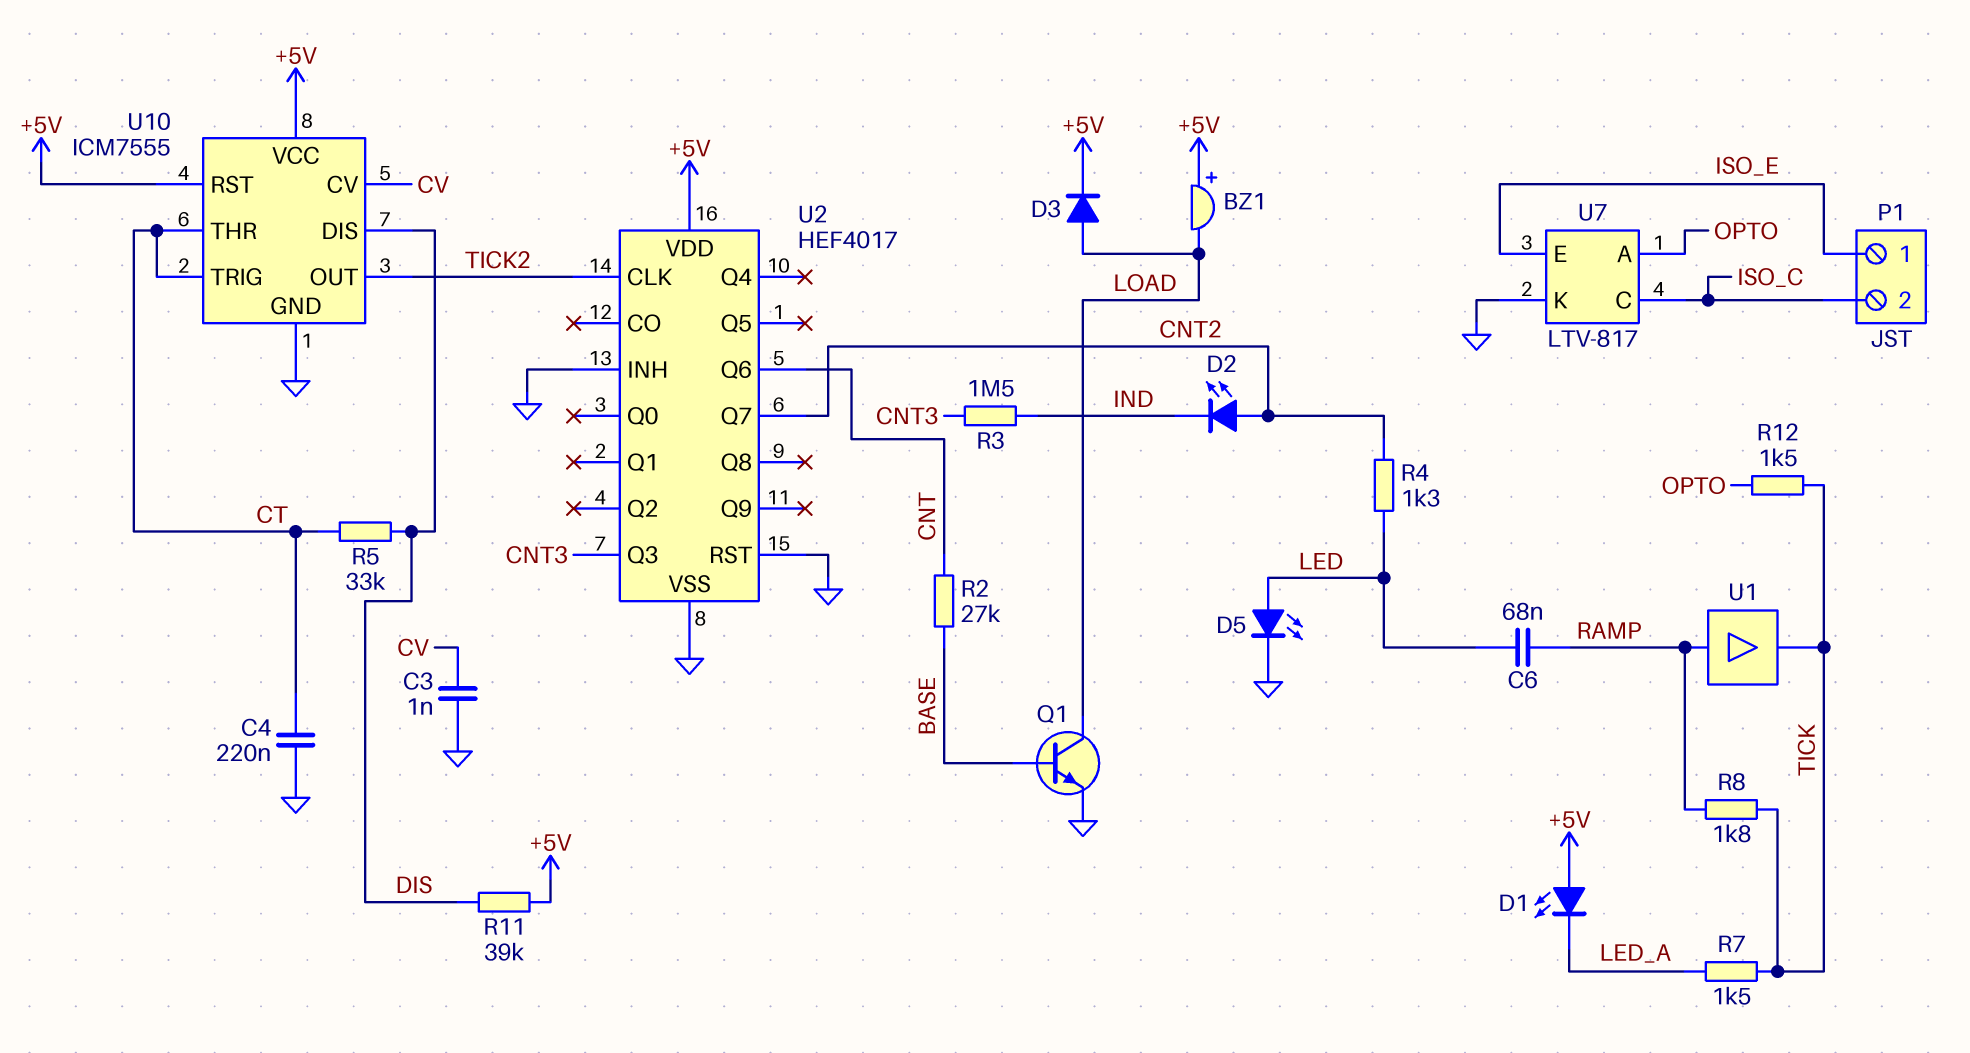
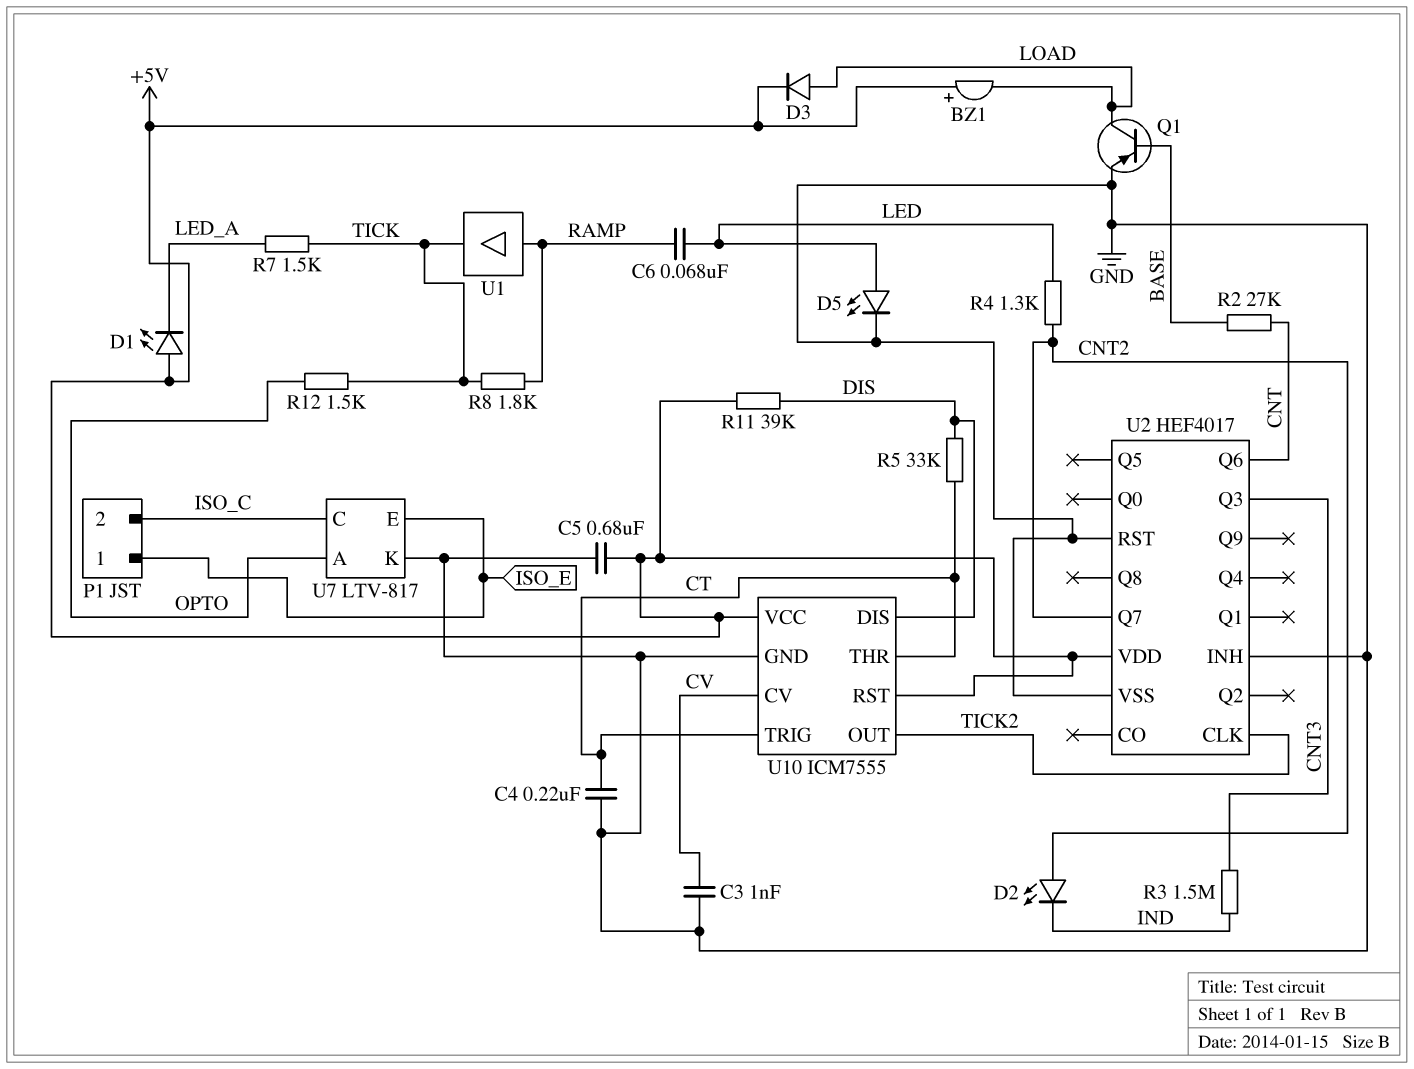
C5: none -> 680nF (+5V, GND)
Q1: NPN (B BASE, C LOAD, E GND) -> PNP (B BASE, C LOAD, E GND)

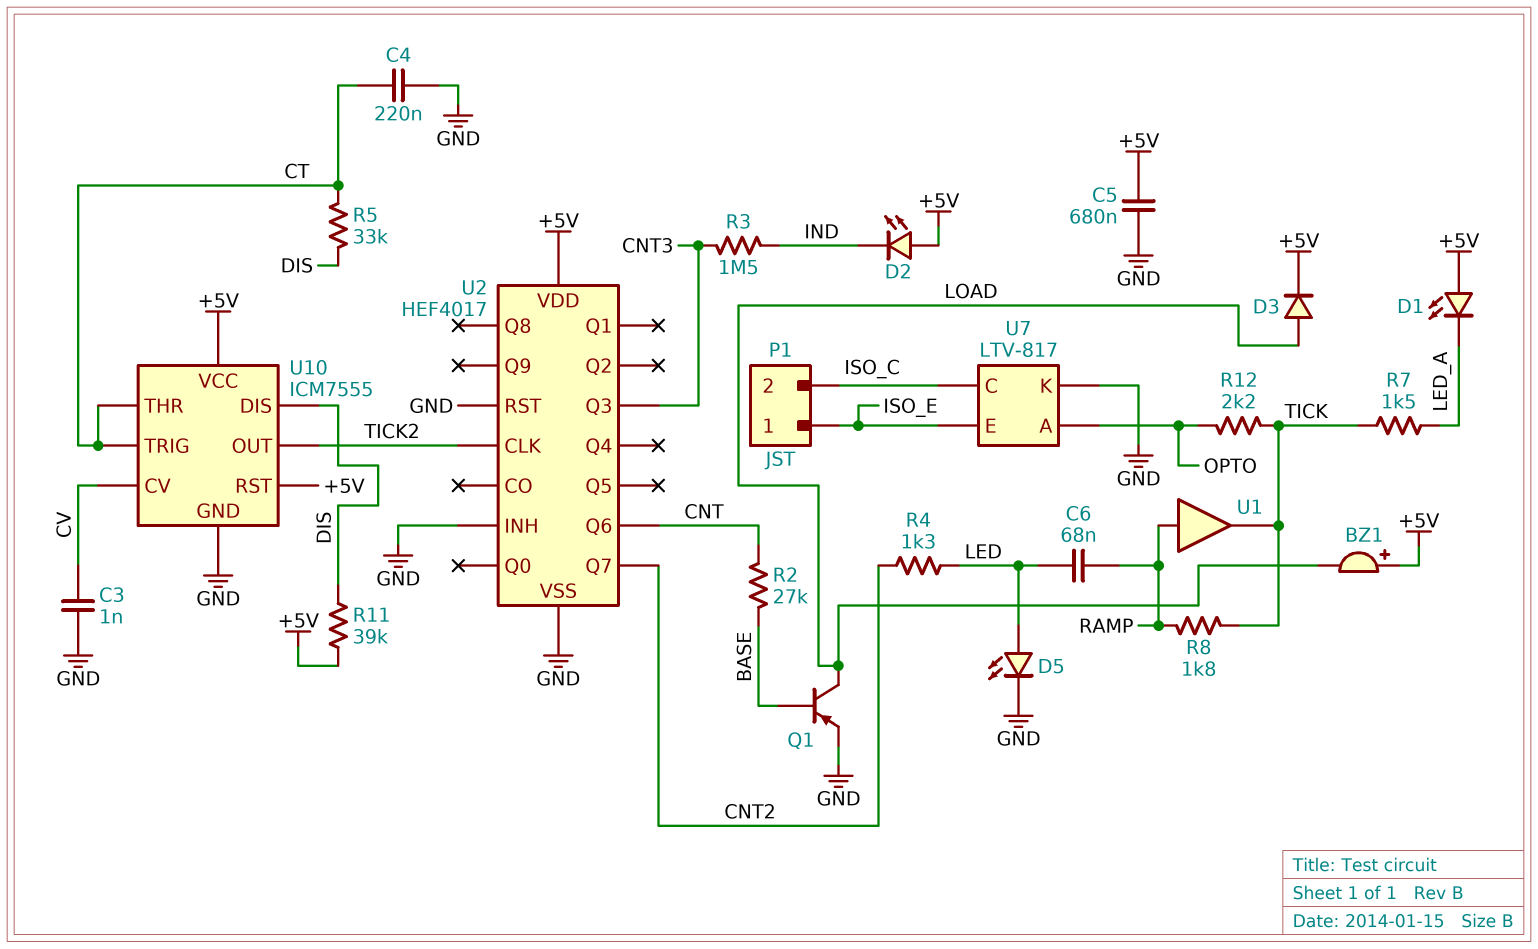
D2: LED (A CNT2, K IND) -> LED (A +5V, K IND)
R12: 1.5k (OPTO, TICK) -> 2.2k (OPTO, TICK)

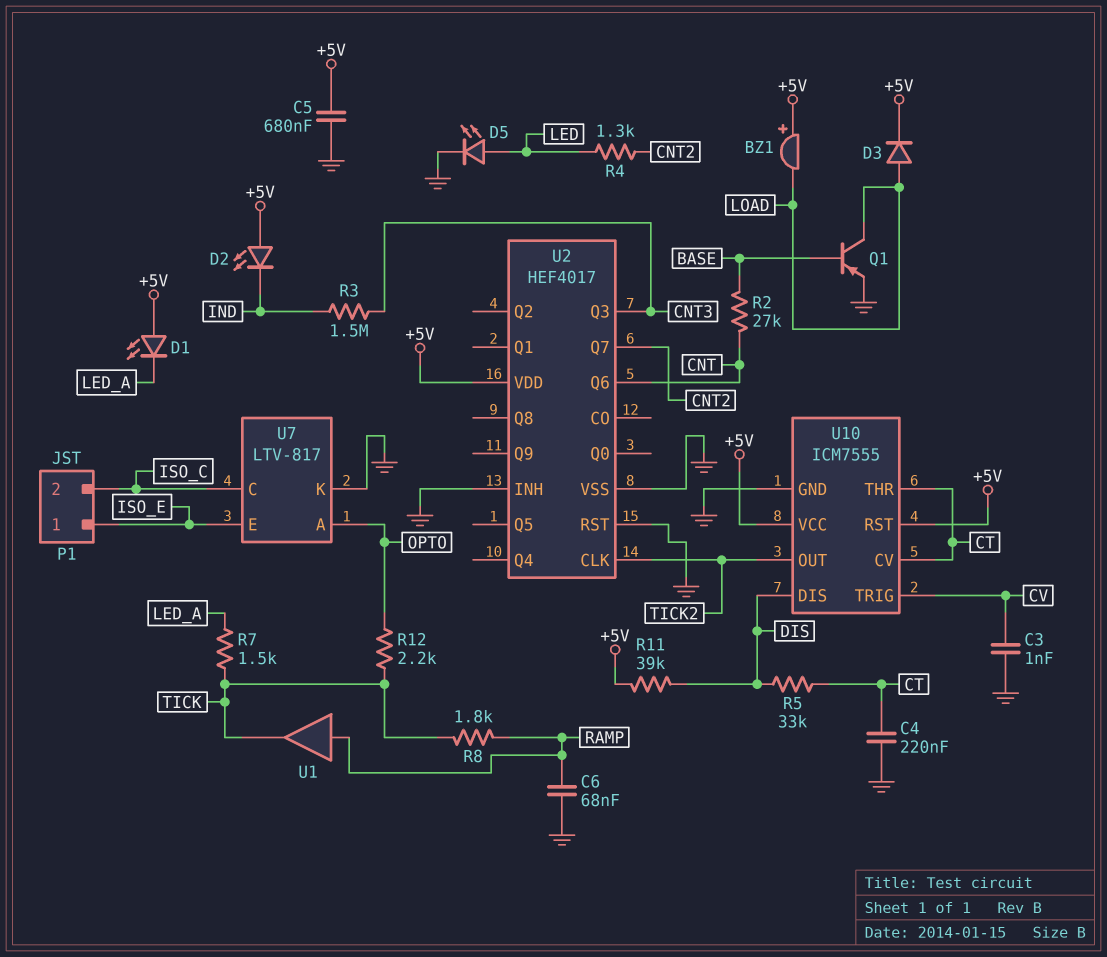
C6: 68nF (LED, RAMP) -> 68nF (GND, RAMP)
U10 pin CV: CV -> CT
U10 pin TRIG: CT -> CV

